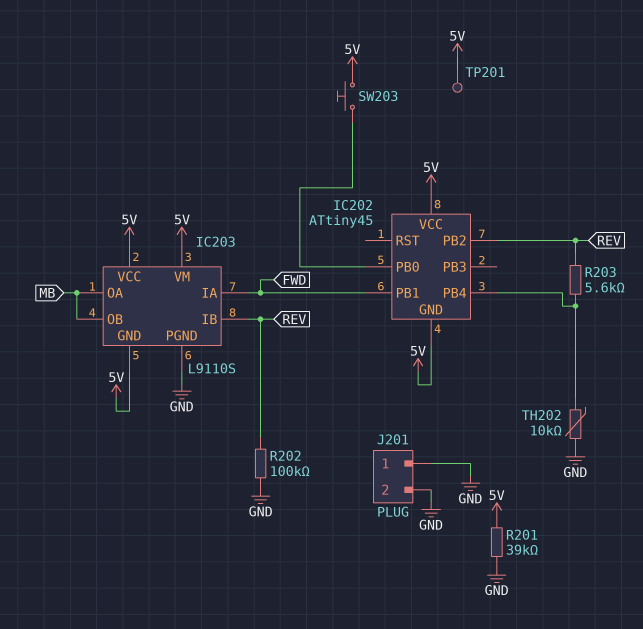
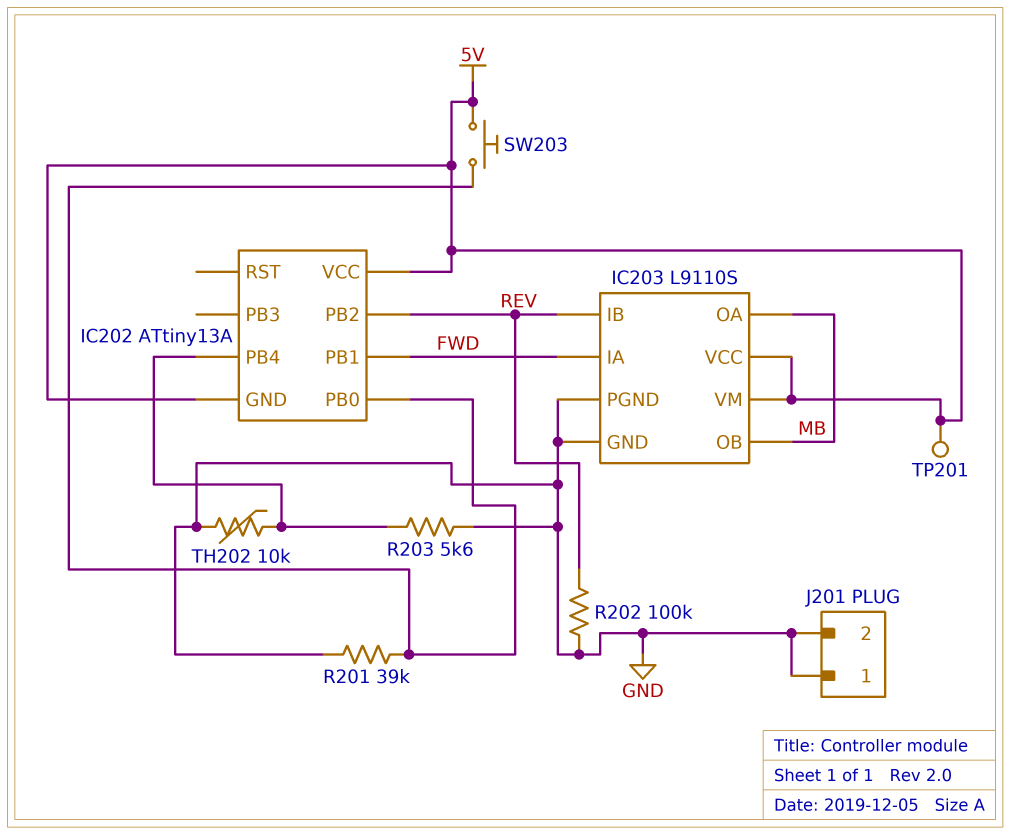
IC202: ATtiny45 -> ATtiny13A
IC203 pin GND: 5V -> GND
R201: 39k (5V, GND) -> 39k (GND, IC202/PB0)
R203: 5.6k (IC202/PB4, REV) -> 5.6k (GND, IC202/PB4)

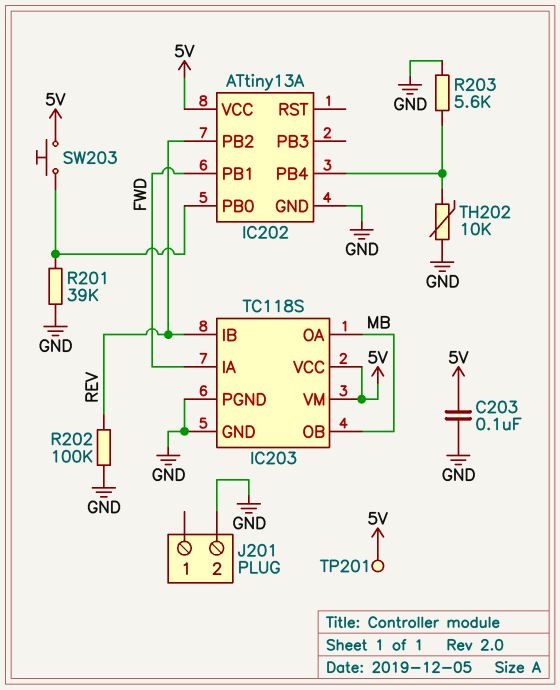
C203: none -> 100nF (5V, GND)
IC202 pin GND: 5V -> GND
IC203: L9110S -> TC118S
J201 pin 1: GND -> none

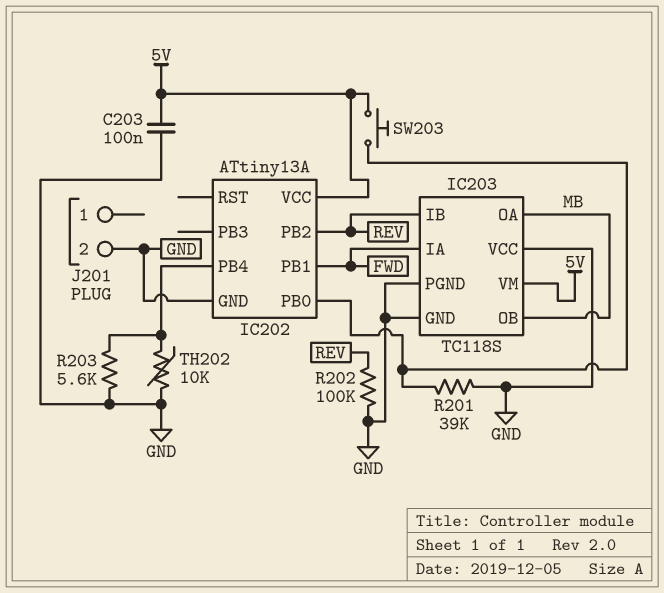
IC203 pin VCC: 5V -> GND
TP201: test point (5V) -> none

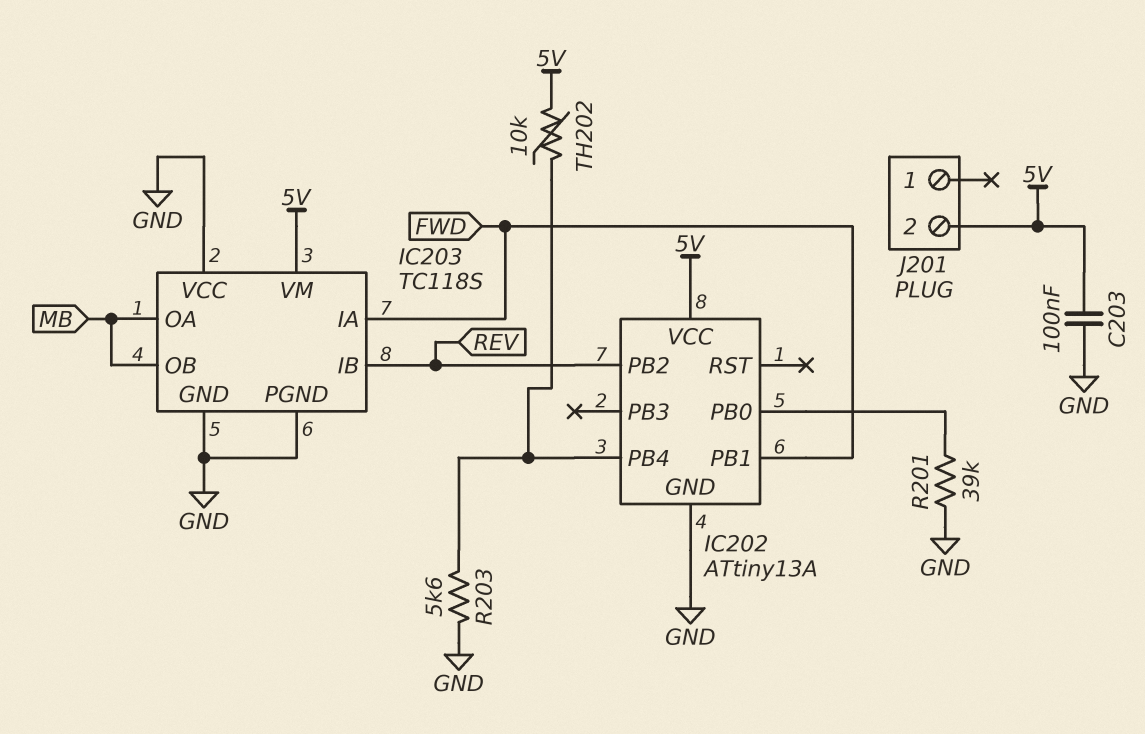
J201 pin 2: GND -> 5V
R202: 100k (GND, REV) -> none
SW203: button (5V, IC202/PB0) -> none
TH202: 10k (GND, IC202/PB4) -> 10k (5V, IC202/PB4)

